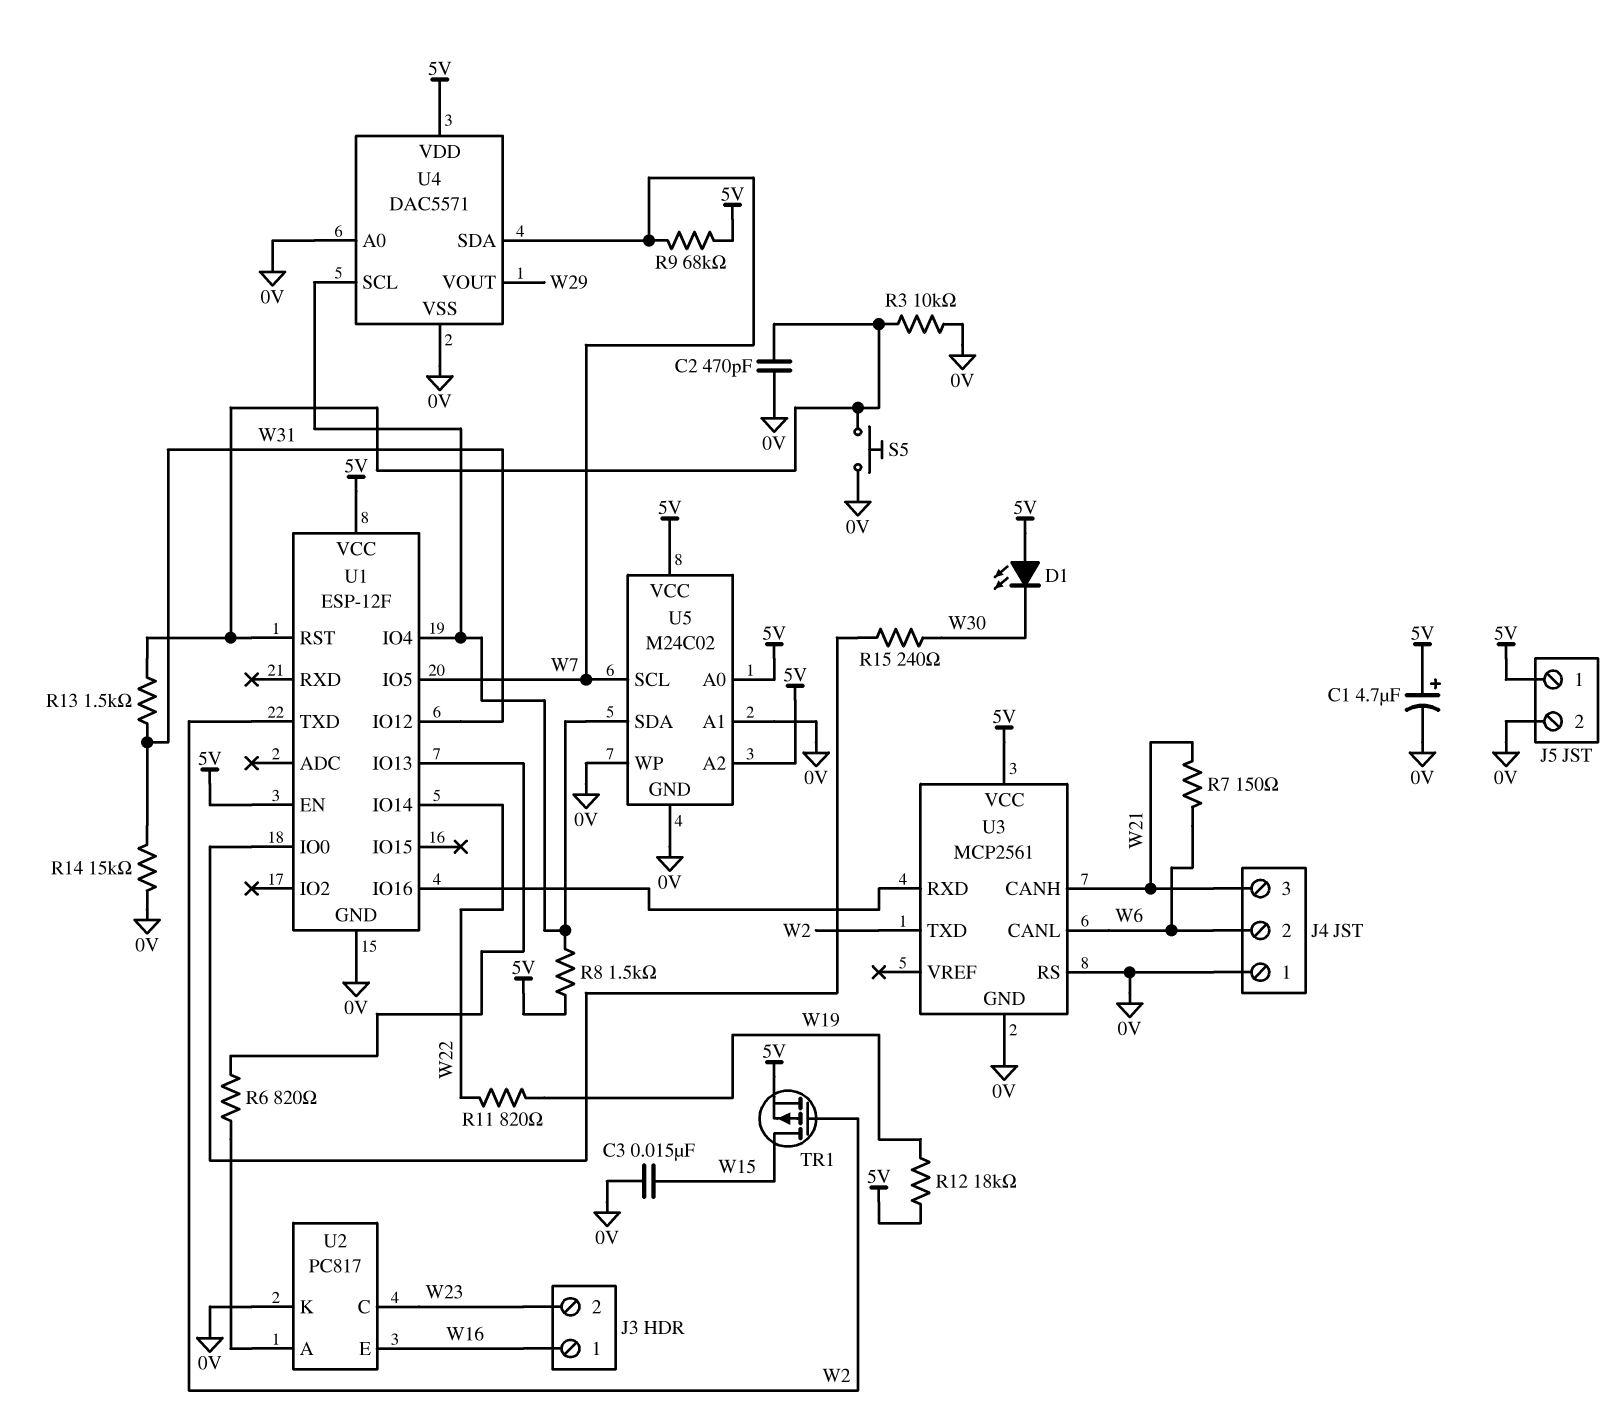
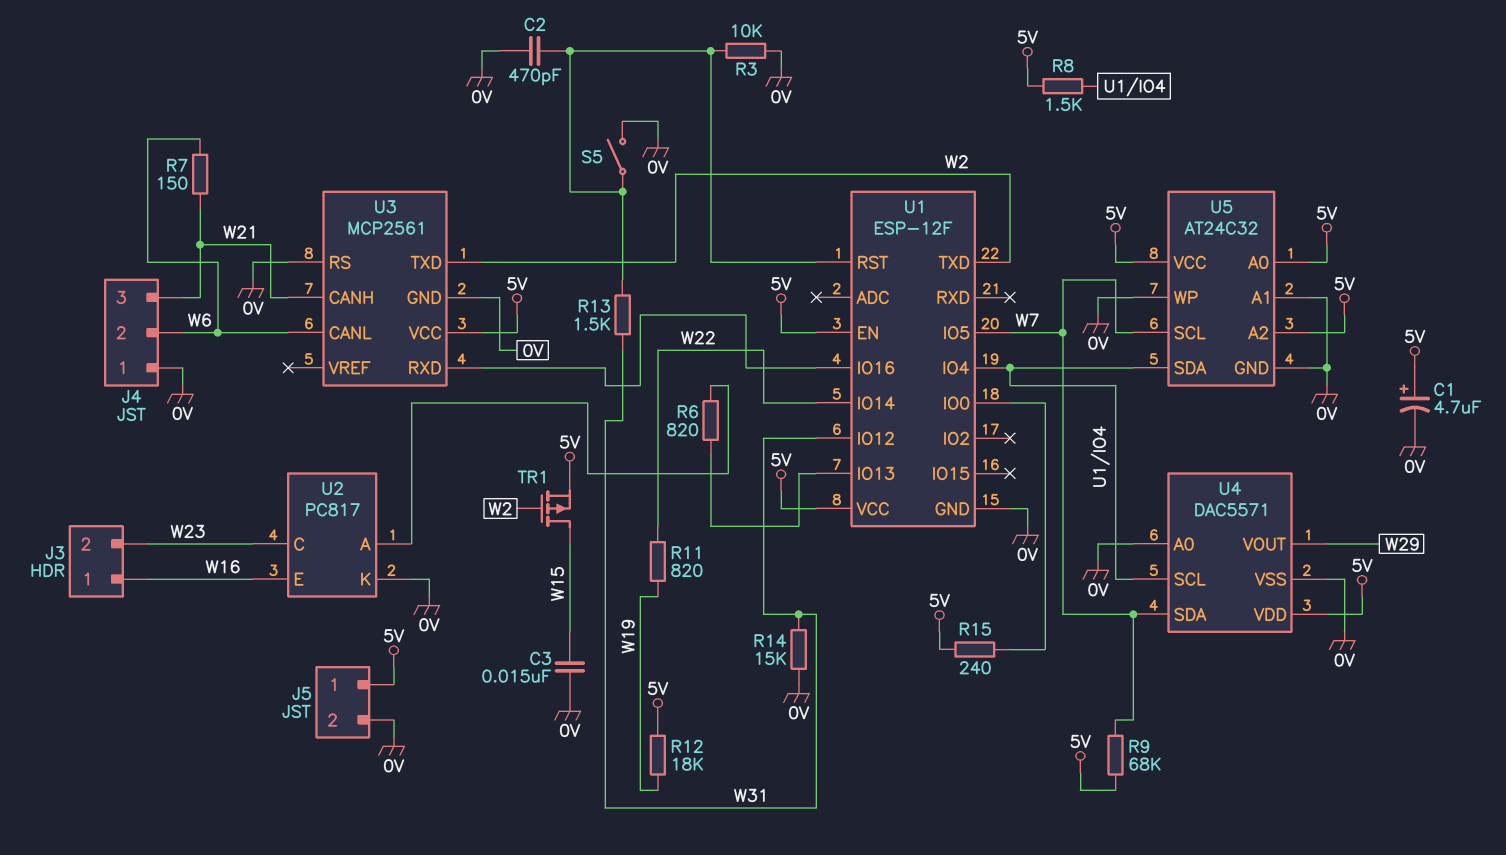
D1: LED (A 5V, K W30) -> none
R15: 240 (U1/IO0, W30) -> 240 (5V, U1/IO0)
S5: button (0V, U1/RST) -> switch (0V, U1/RST)
U5: M24C02 -> AT24C32

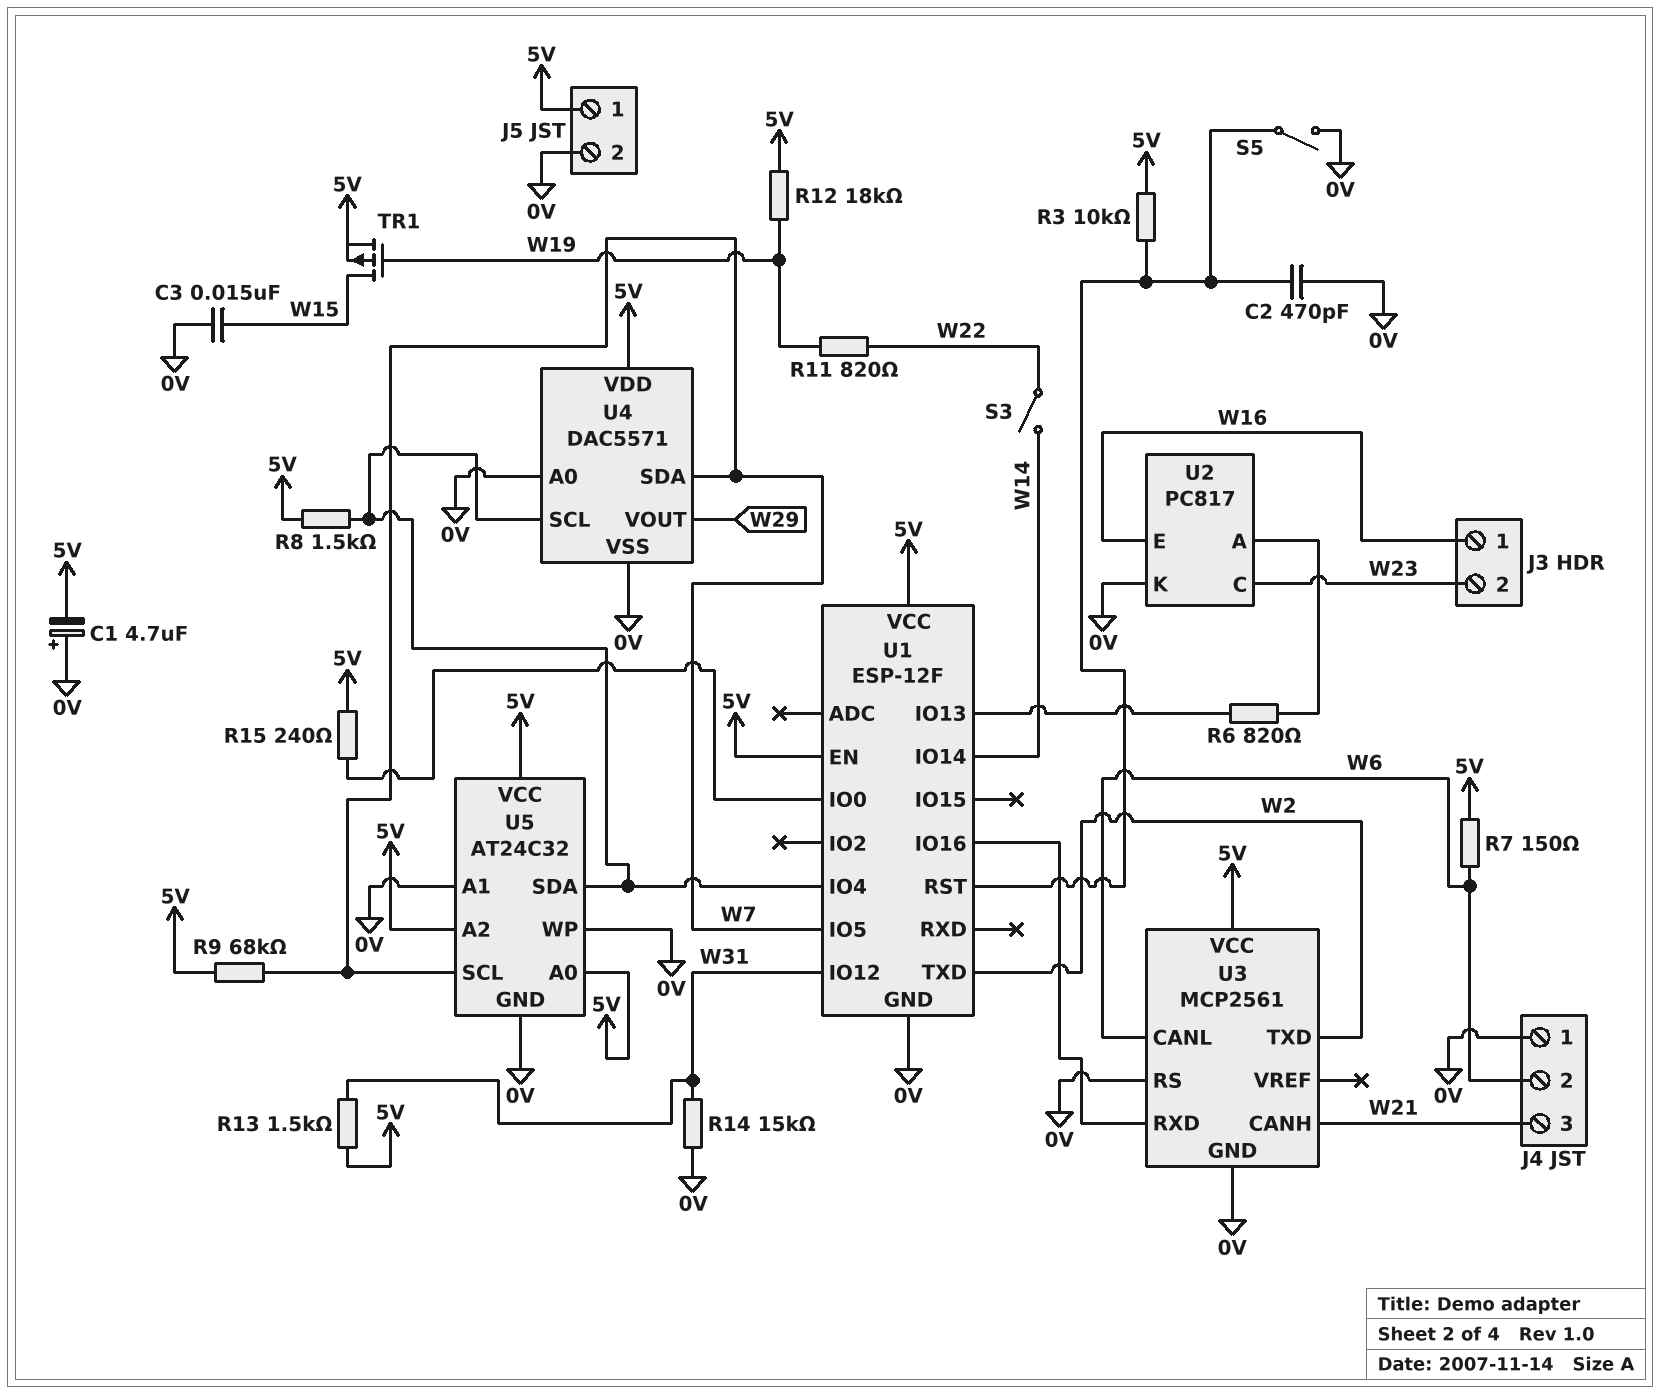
C1: 4.7uF (plus 5V, minus 0V) -> 4.7uF (plus 0V, minus 5V)
R3: 10k (0V, U1/RST) -> 10k (5V, U1/RST)
R7: 150 (W6, W21) -> 150 (5V, W6)
R13: 1.5k (U1/RST, W31) -> 1.5k (5V, W31)
S3: none -> switch (W14, W22)
TR1: PMOS (G W2, D W15, S 5V) -> PMOS (G W19, D W15, S 5V)
U1 pin IO14: W22 -> W14

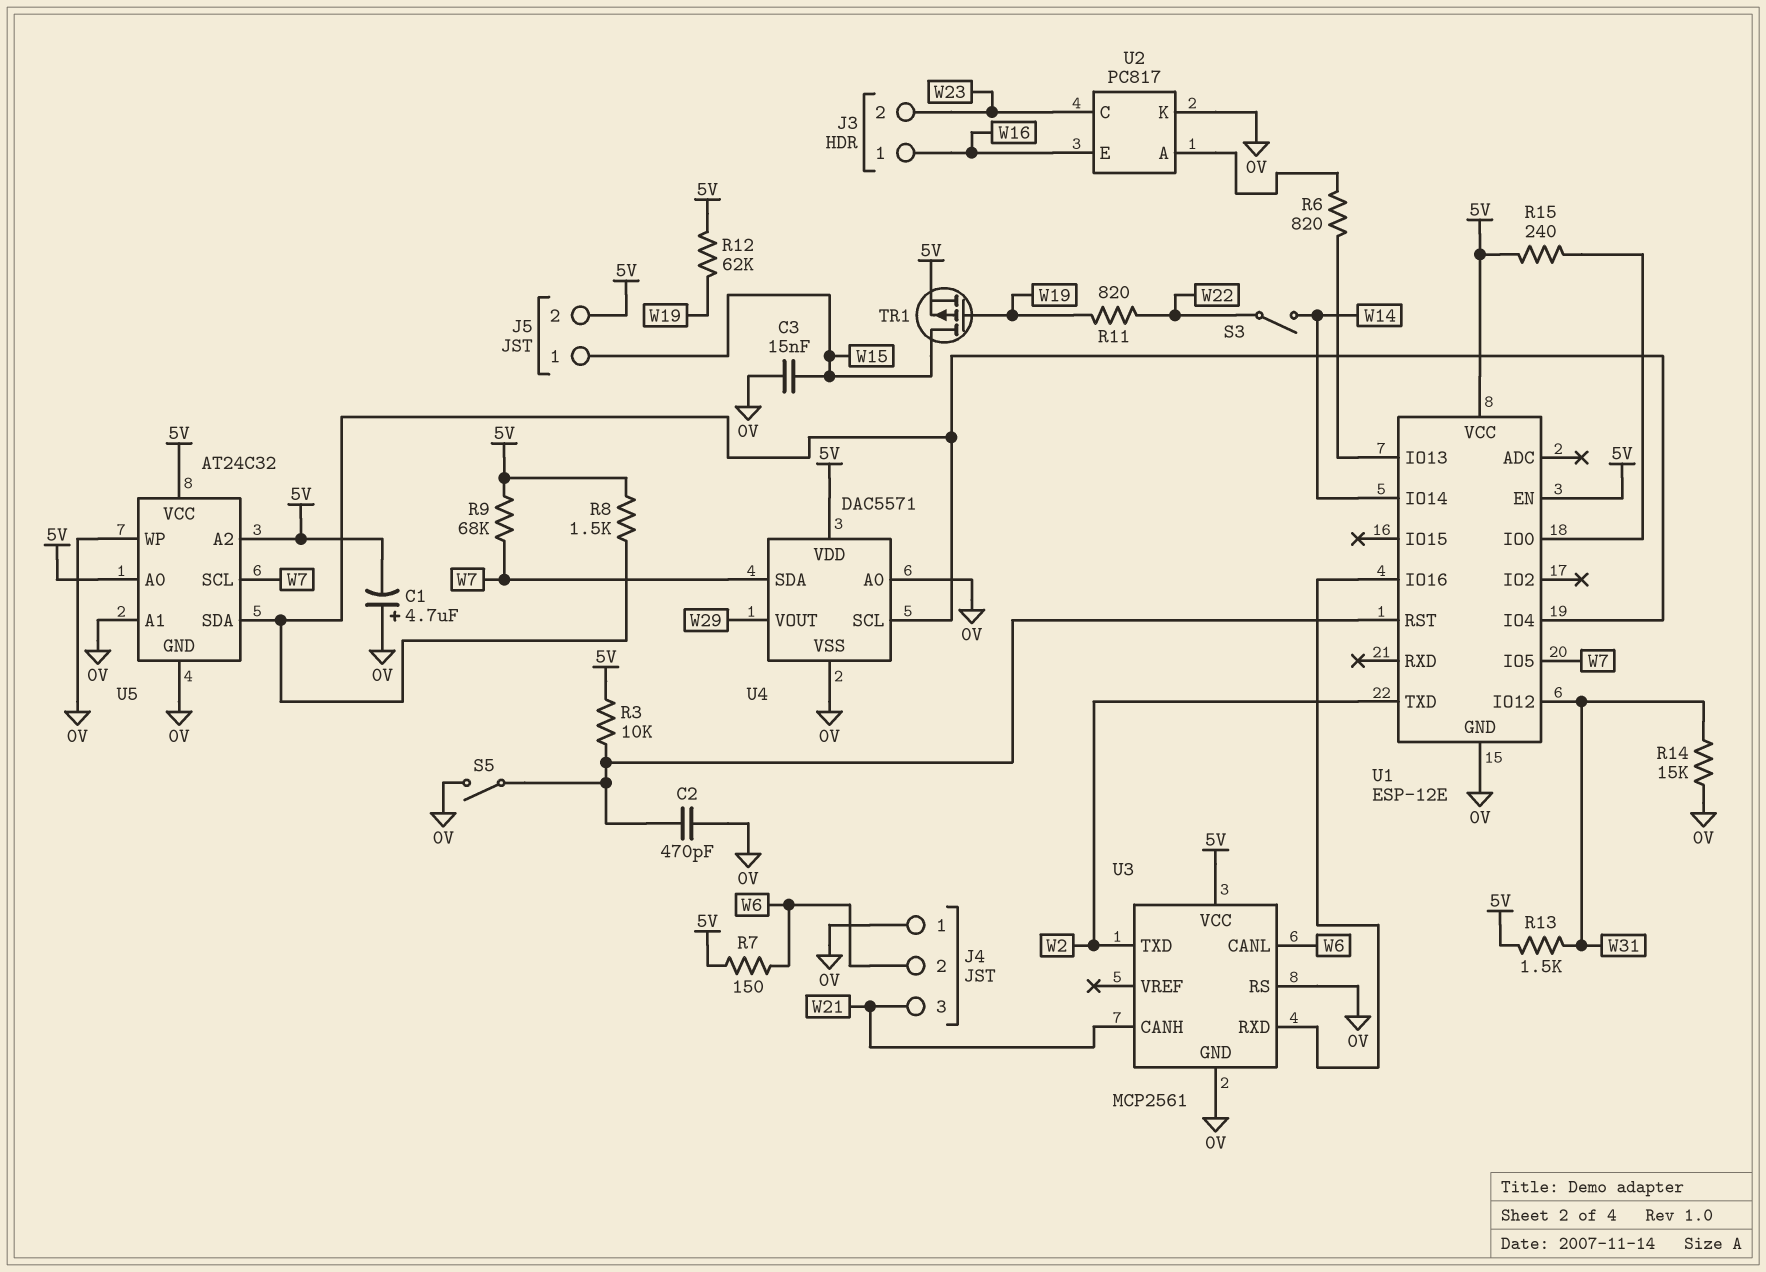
J5 pin 1: 5V -> W15
J5 pin 2: 0V -> 5V
R12: 18k (5V, W19) -> 62k (5V, W19)
U1: ESP-12F -> ESP-12E

